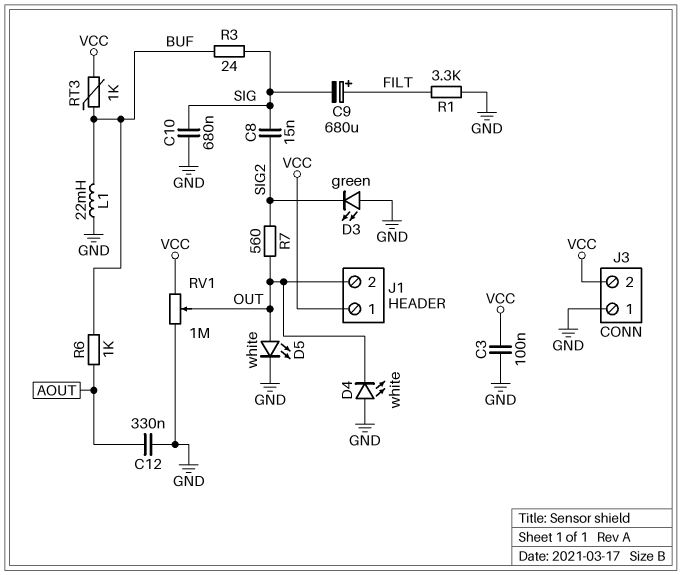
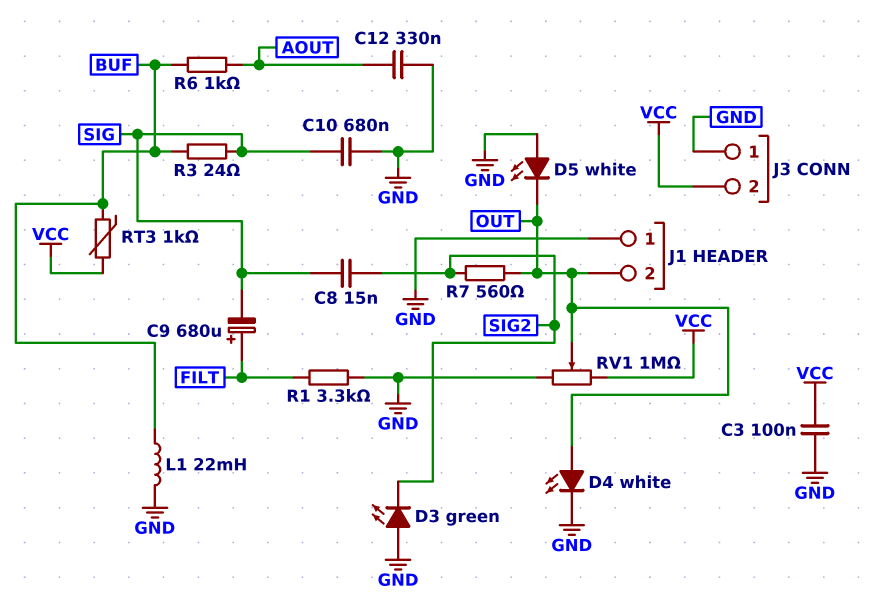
D4: LED white (A GND, K OUT) -> LED white (A OUT, K GND)
D5: LED white (A OUT, K GND) -> LED white (A GND, K OUT)
J1 pin 1: VCC -> GND

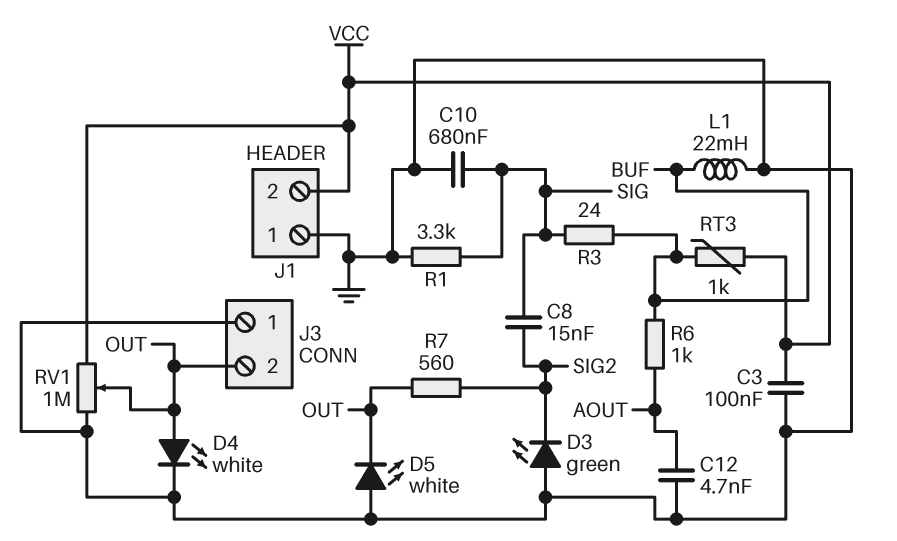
C9: 680uF (plus FILT, minus SIG) -> none
C12: 330nF (AOUT, GND) -> 4.7nF (AOUT, GND)
J1 pin 2: OUT -> VCC
J3 pin 2: VCC -> OUT
R1: 3.3k (FILT, GND) -> 3.3k (GND, SIG)

